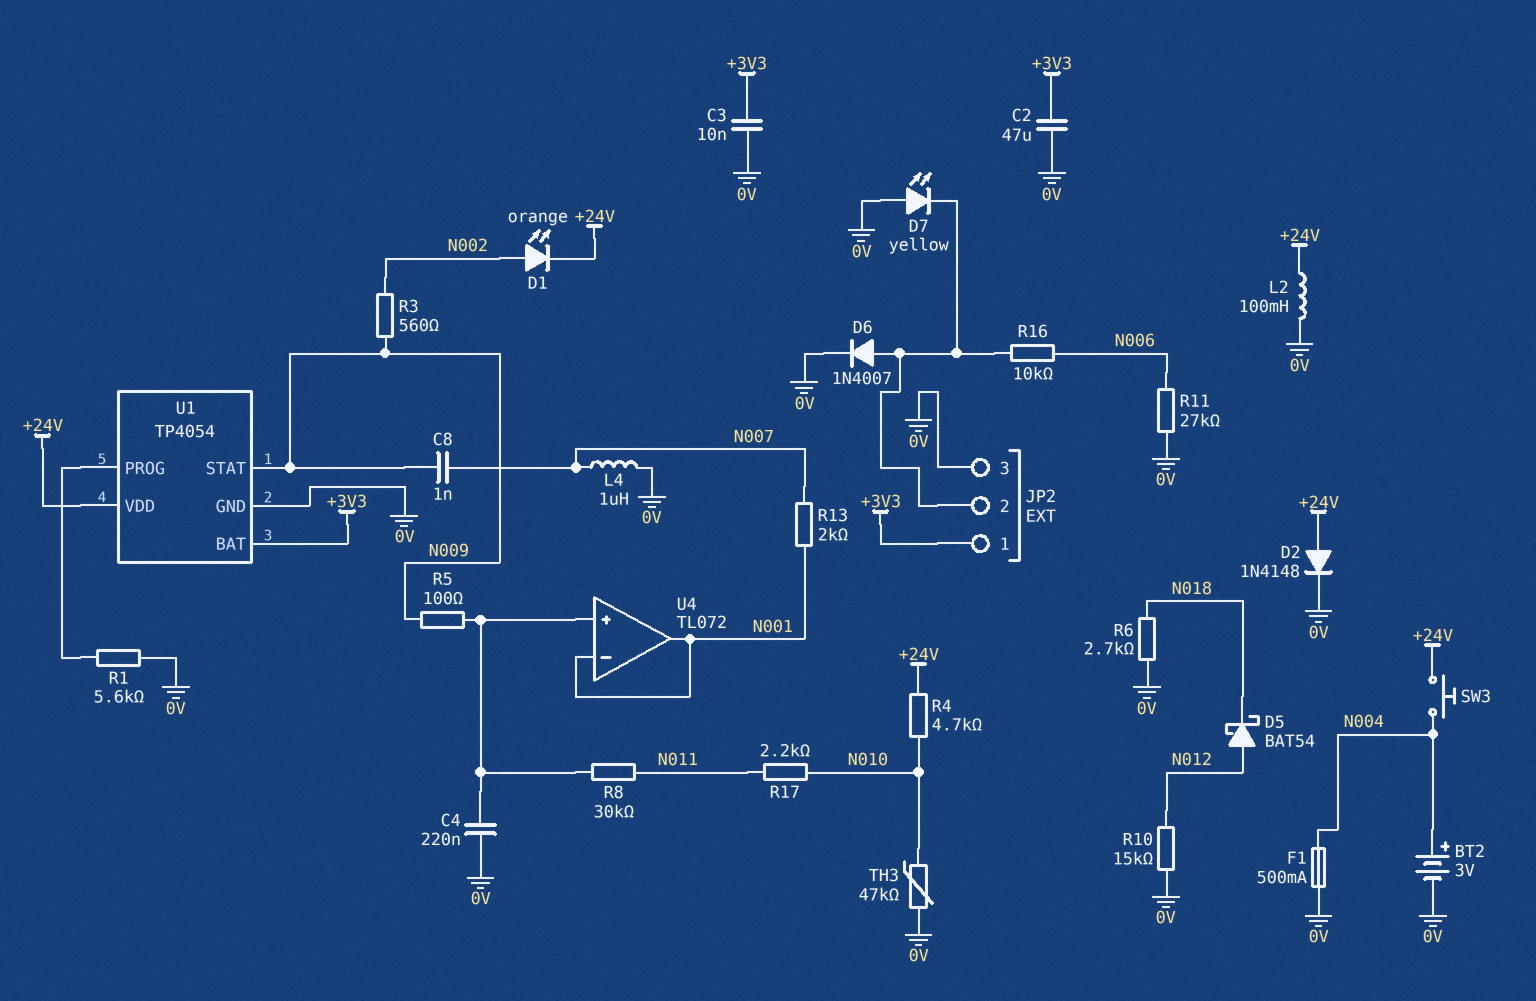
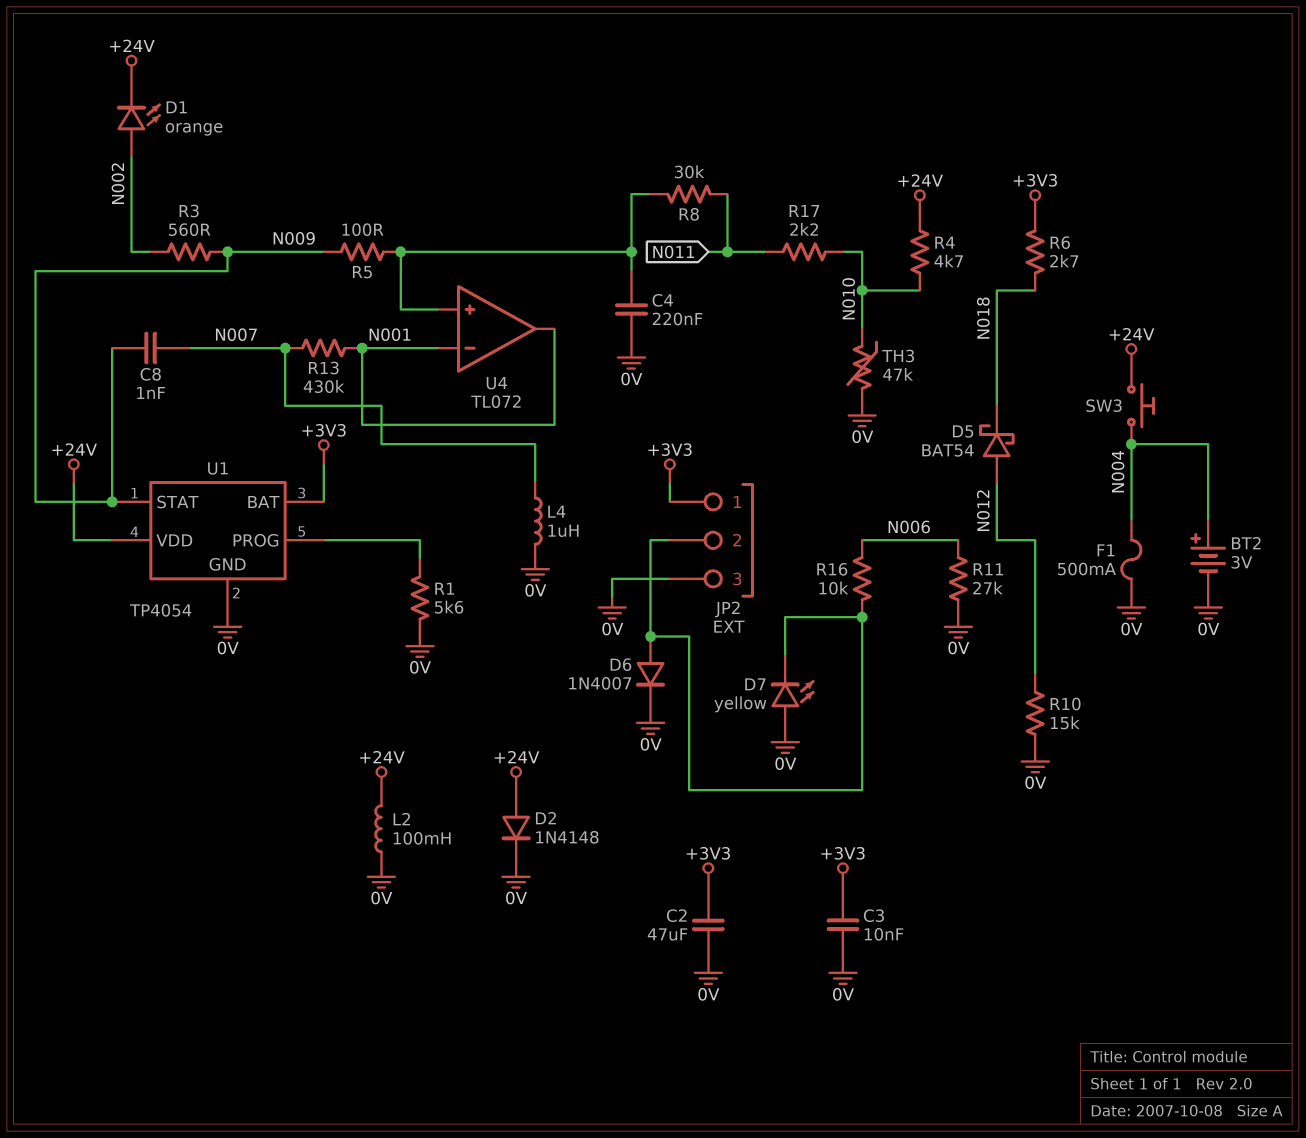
R6: 2.7k (0V, N018) -> 2.7k (+3V3, N018)
R13: 2k (N001, N007) -> 430k (N001, N007)

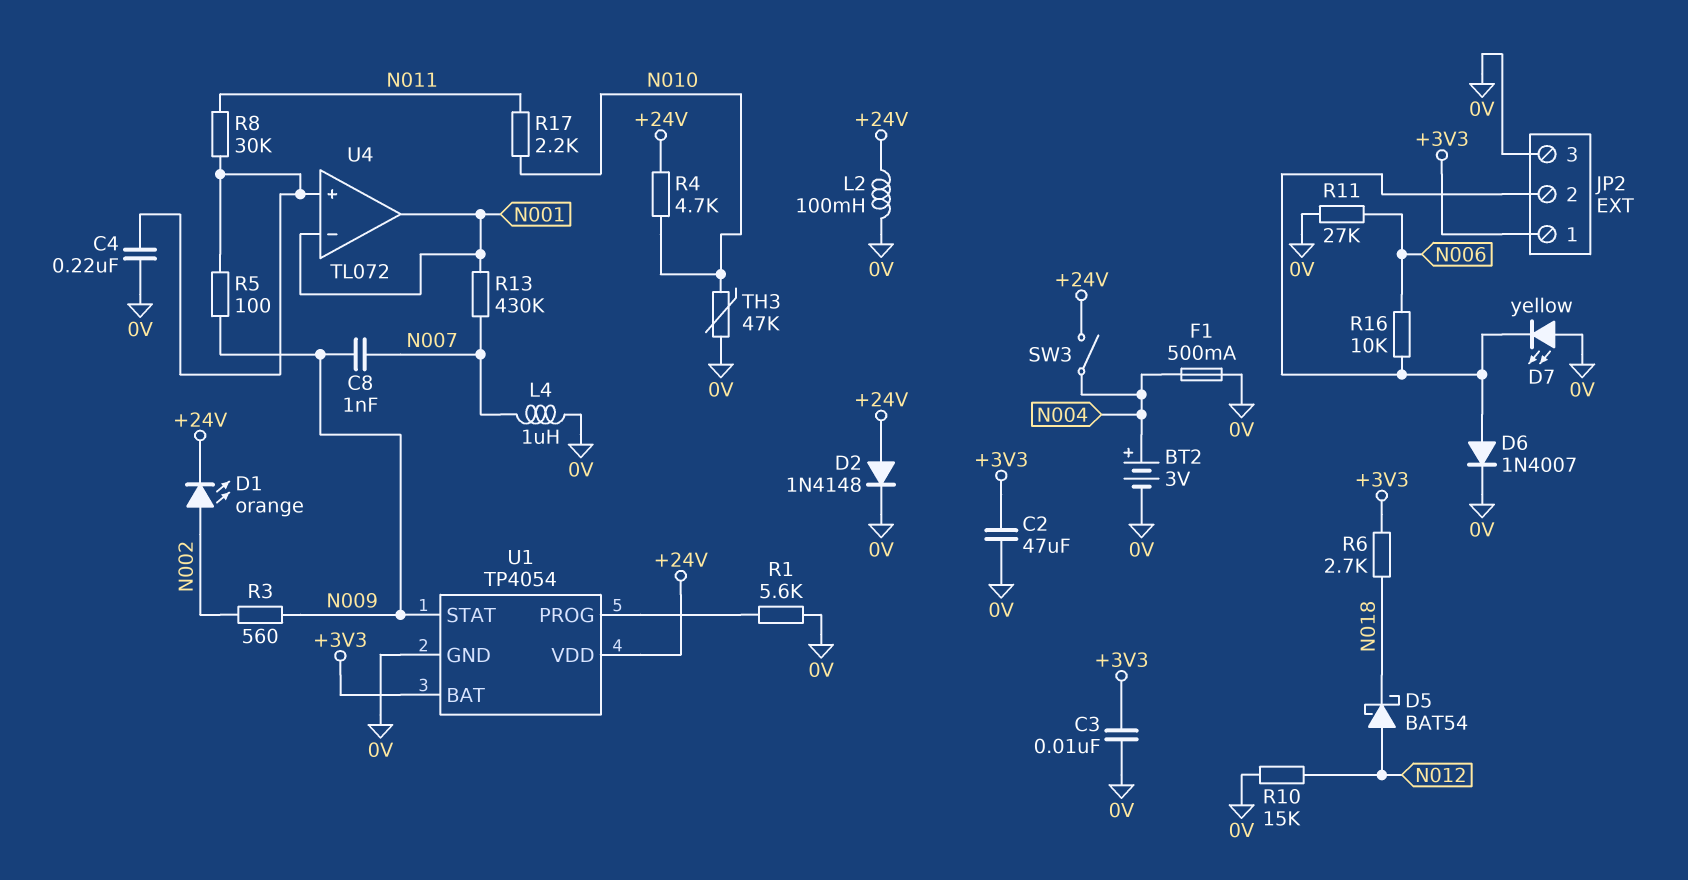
SW3: button (+24V, N004) -> switch (+24V, N004)

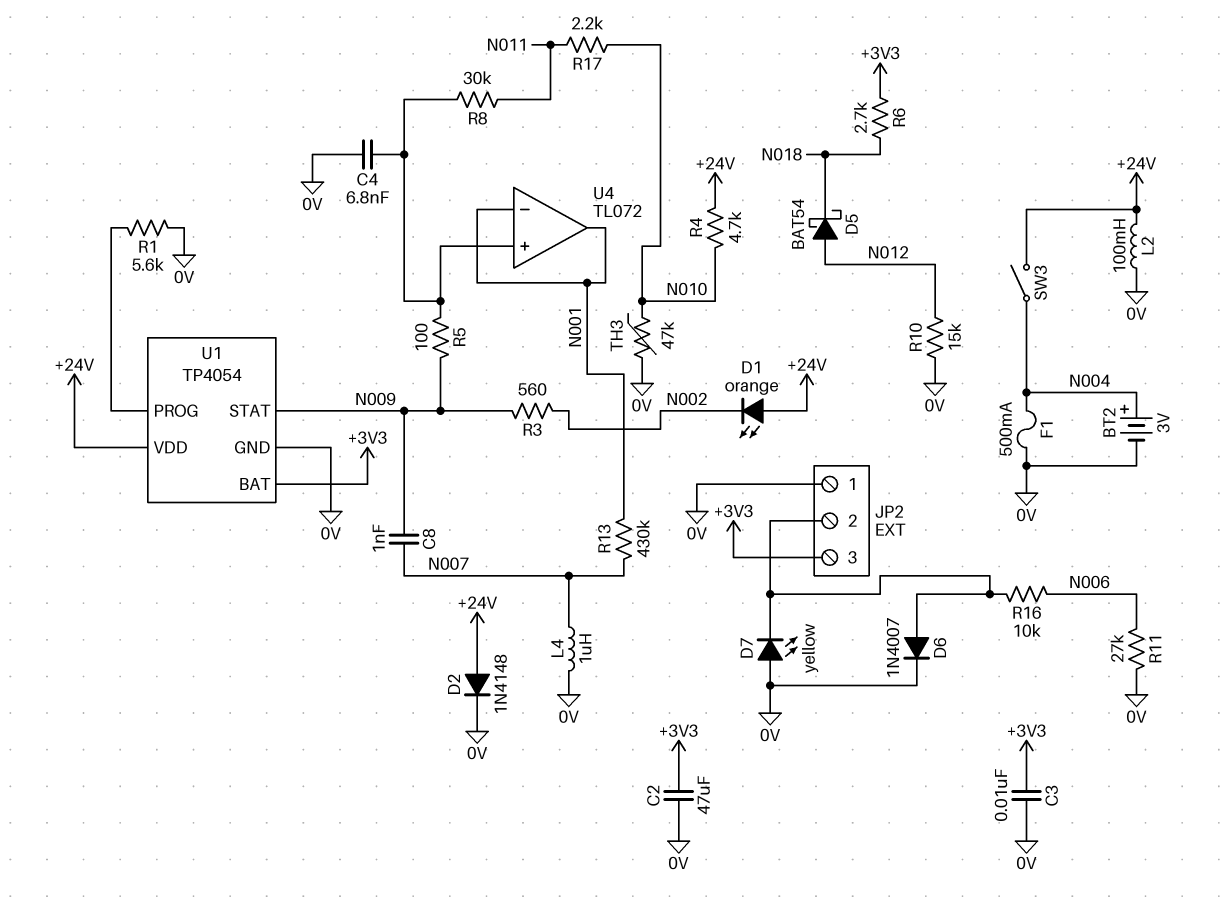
C4: 220nF (0V, U4/in+) -> 6.8nF (0V, U4/in+)
D1: LED orange (A N002, K +24V) -> LED orange (A +24V, K N002)
JP2 pin 1: +3V3 -> 0V
JP2 pin 3: 0V -> +3V3

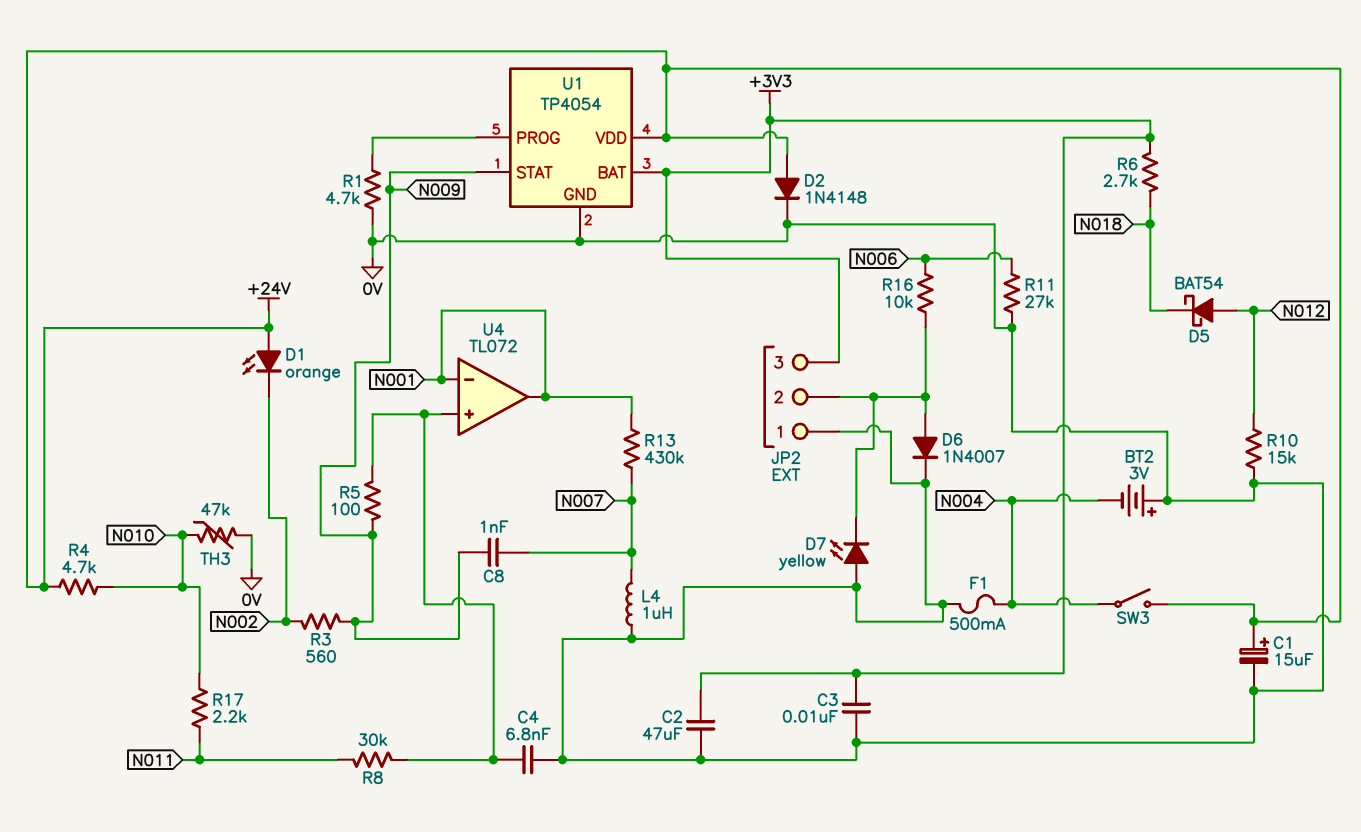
BT2: 3V (plus N004, minus 0V) -> 3V (plus 0V, minus N004)
C1: none -> 15uF (plus +24V, minus 0V)
L2: 100mH (+24V, 0V) -> none
R1: 5.6k (0V, U1/PROG) -> 4.7k (0V, U1/PROG)

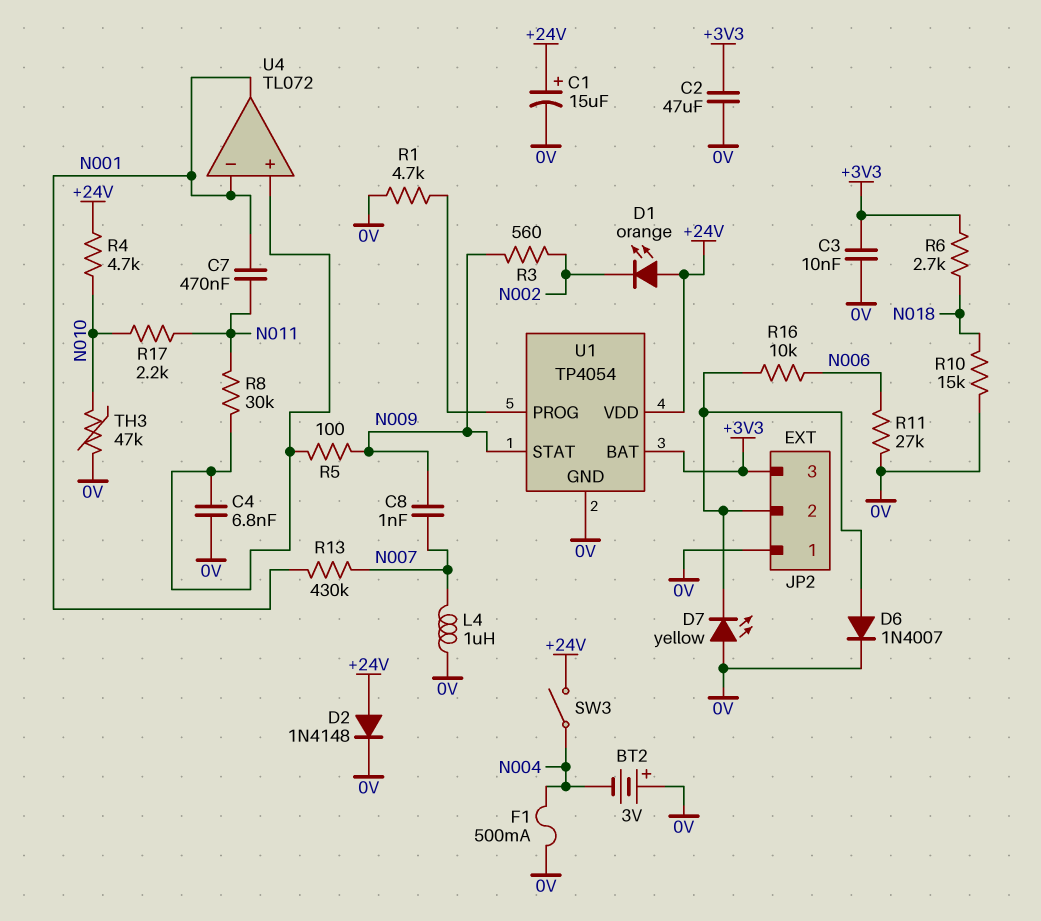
C7: none -> 470nF (N001, N011)
D5: schottky BAT54 (A N012, K N018) -> none
R10: 15k (0V, N012) -> 15k (0V, N018)

